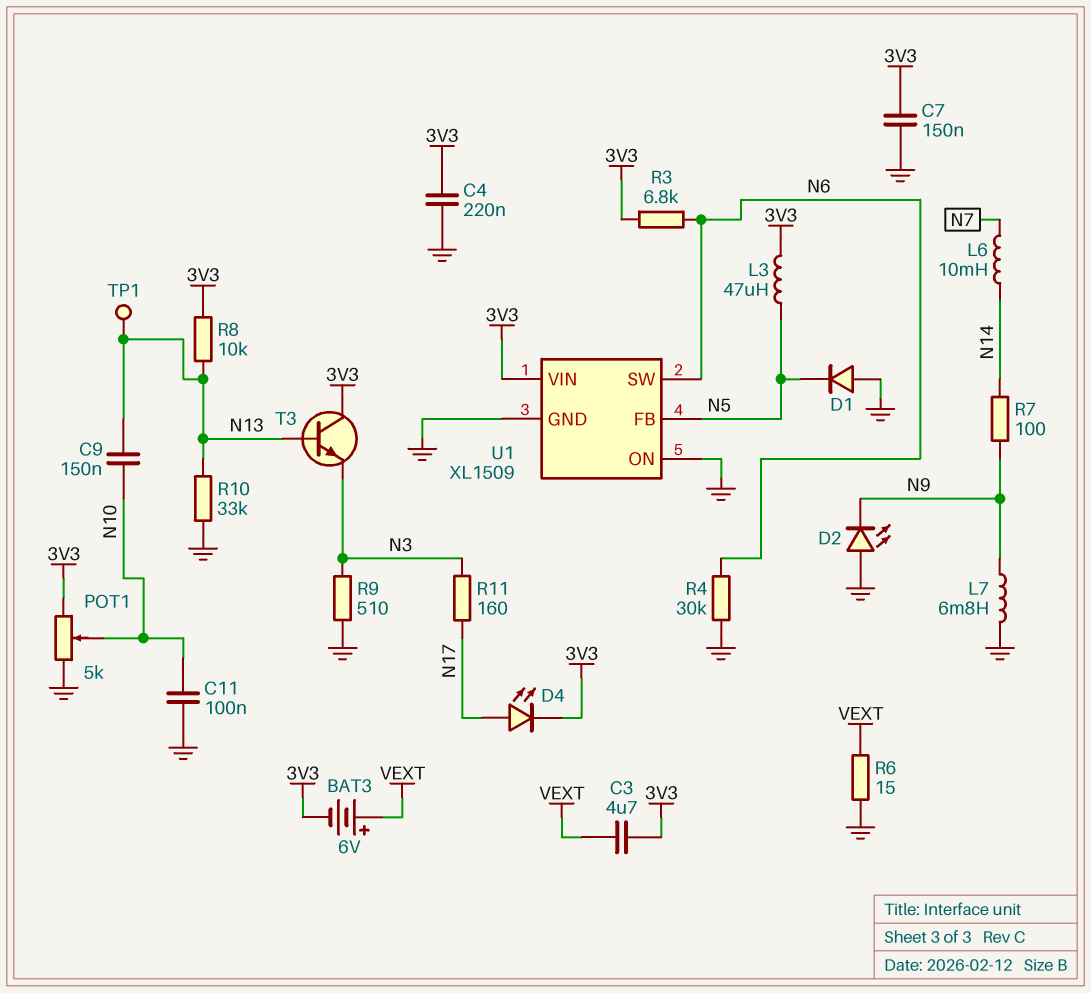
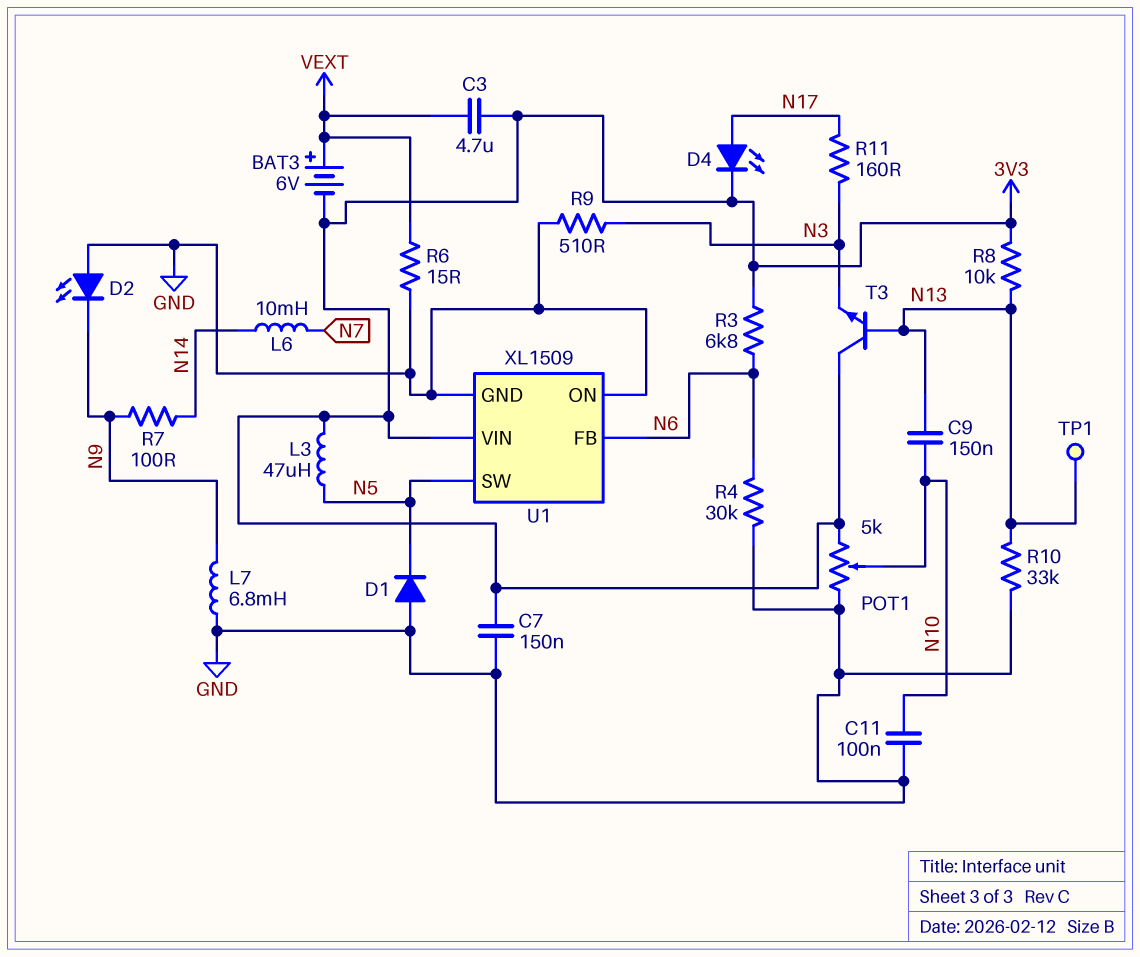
C4: 220nF (3V3, GND) -> none
U1 pin FB: N5 -> N6
U1 pin SW: N6 -> N5

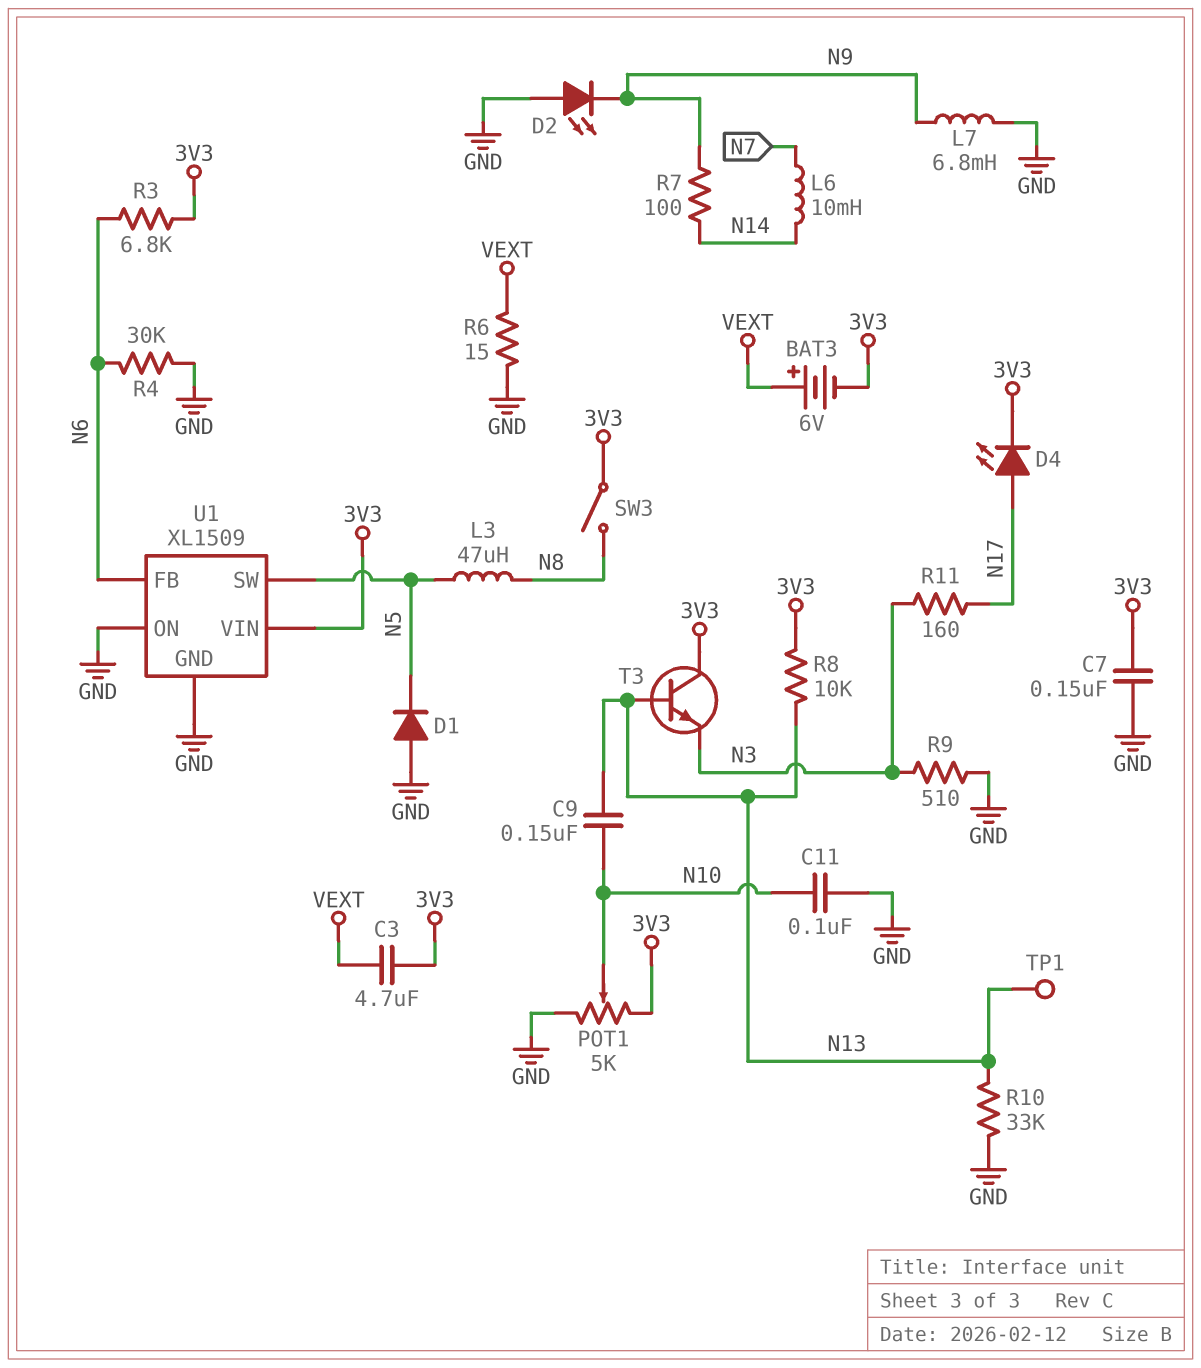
L3: 47uH (3V3, N5) -> 47uH (N5, N8)
SW3: none -> switch (3V3, N8)

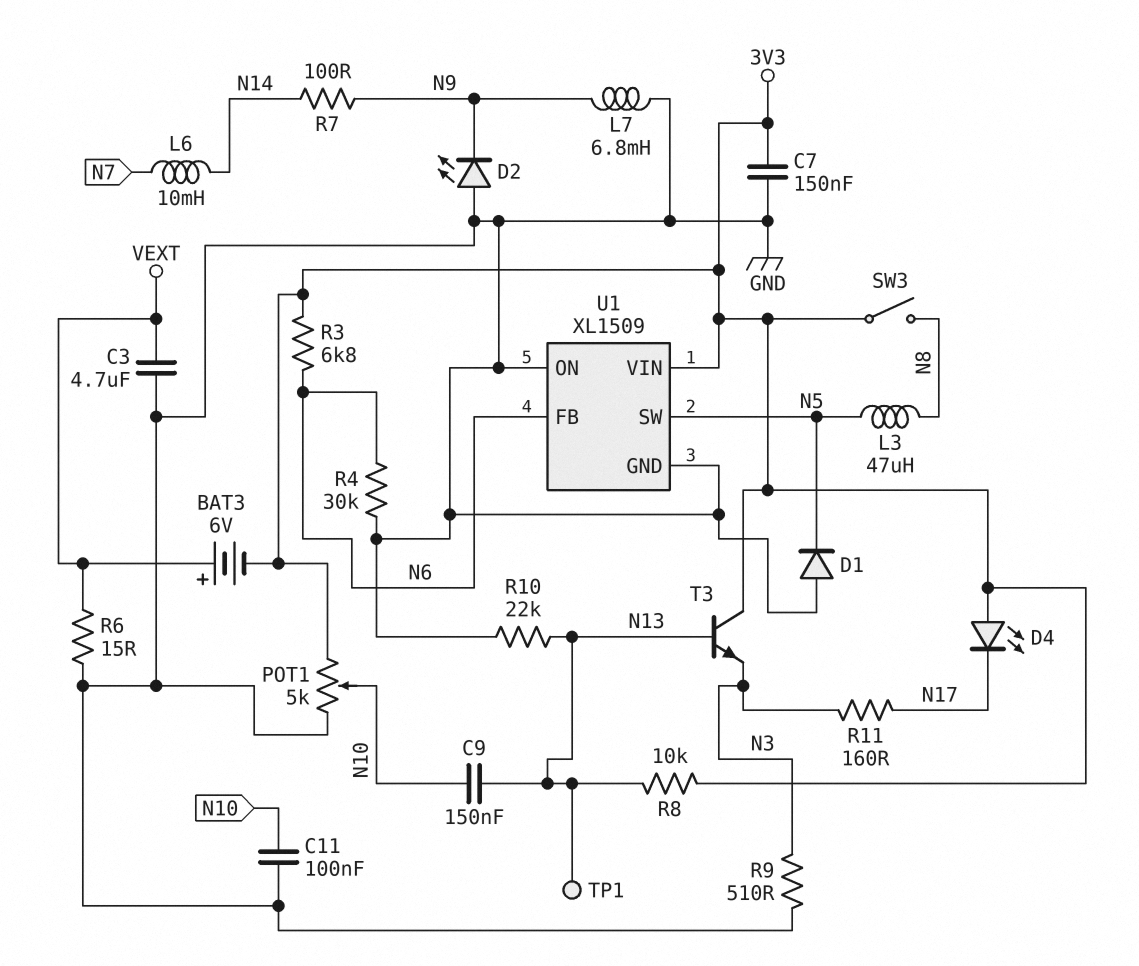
C3: 4.7uF (3V3, VEXT) -> 4.7uF (GND, VEXT)
D4: LED (A N17, K 3V3) -> LED (A 3V3, K N17)
R10: 33k (GND, N13) -> 22k (GND, N13)

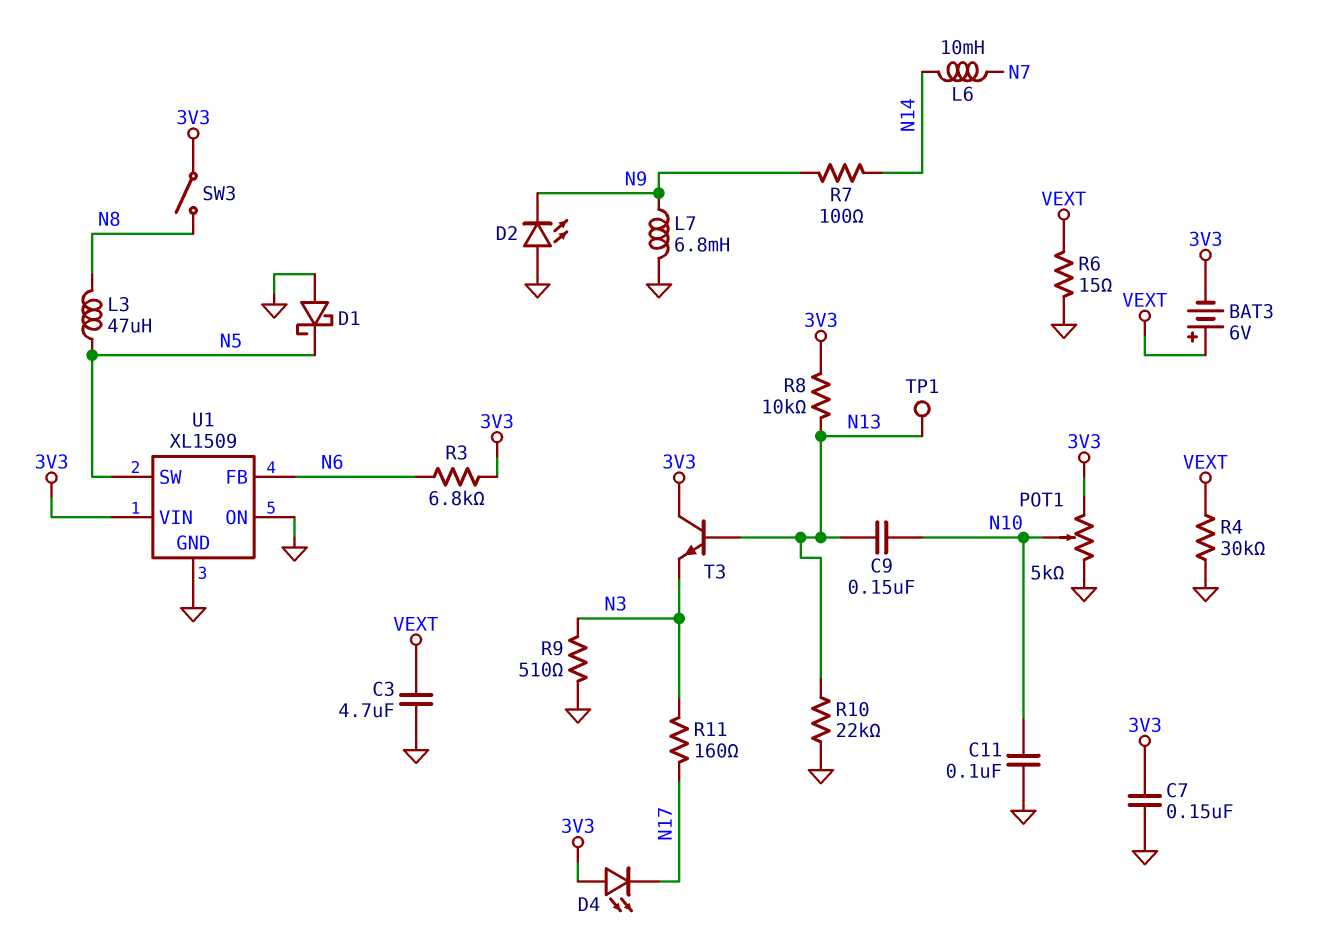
D1: diode (A GND, K N5) -> schottky (A GND, K N5)
R4: 30k (GND, N6) -> 30k (GND, VEXT)

